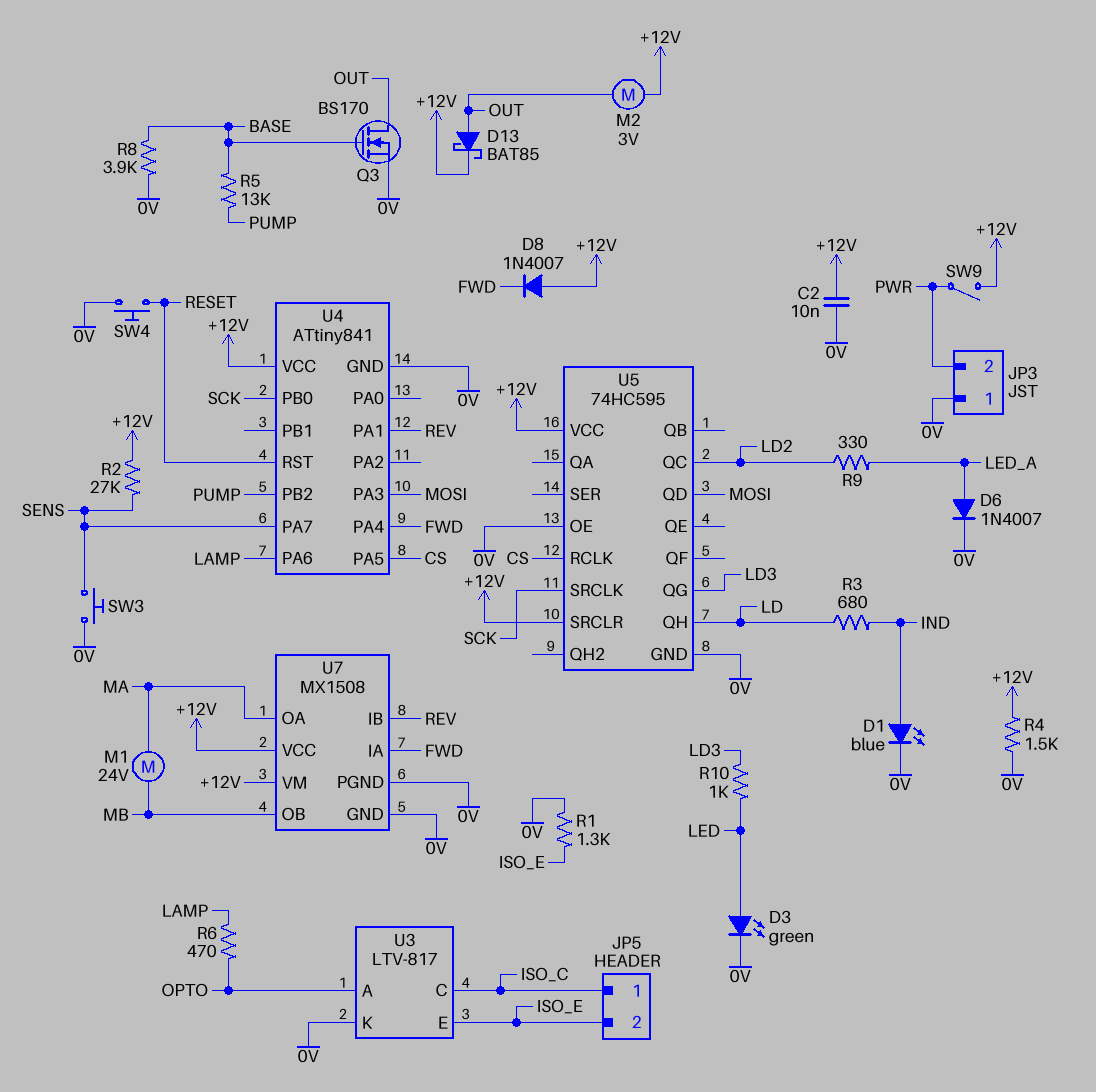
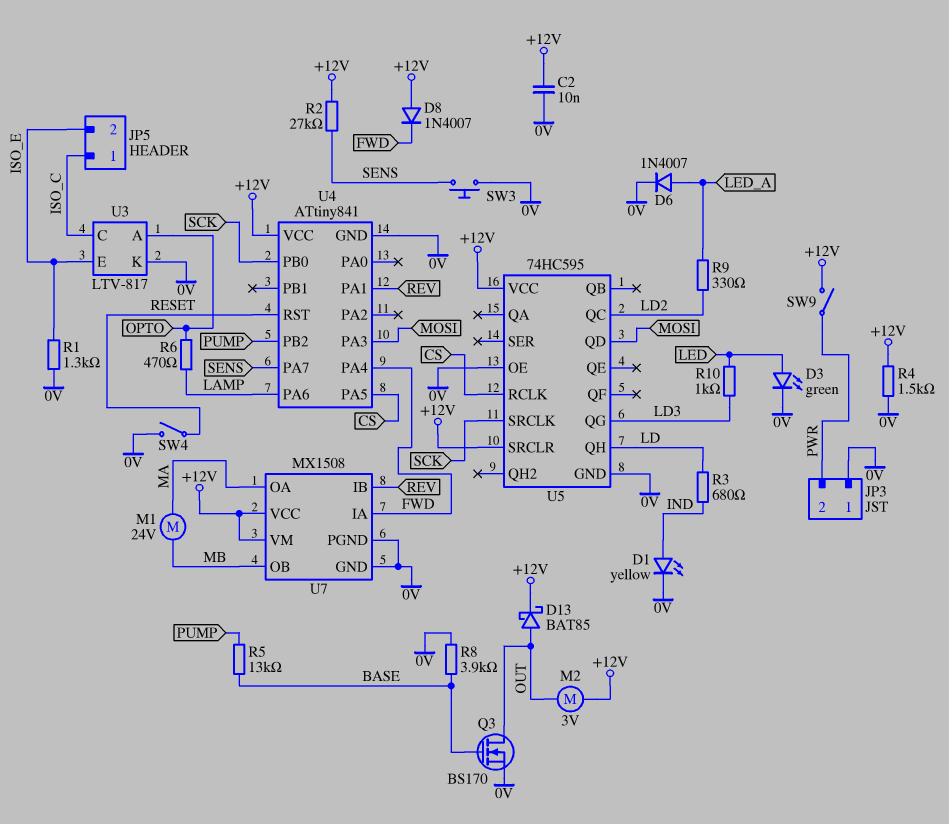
D1: LED blue (A IND, K 0V) -> LED yellow (A IND, K 0V)
SW4: button (0V, RESET) -> switch (0V, RESET)

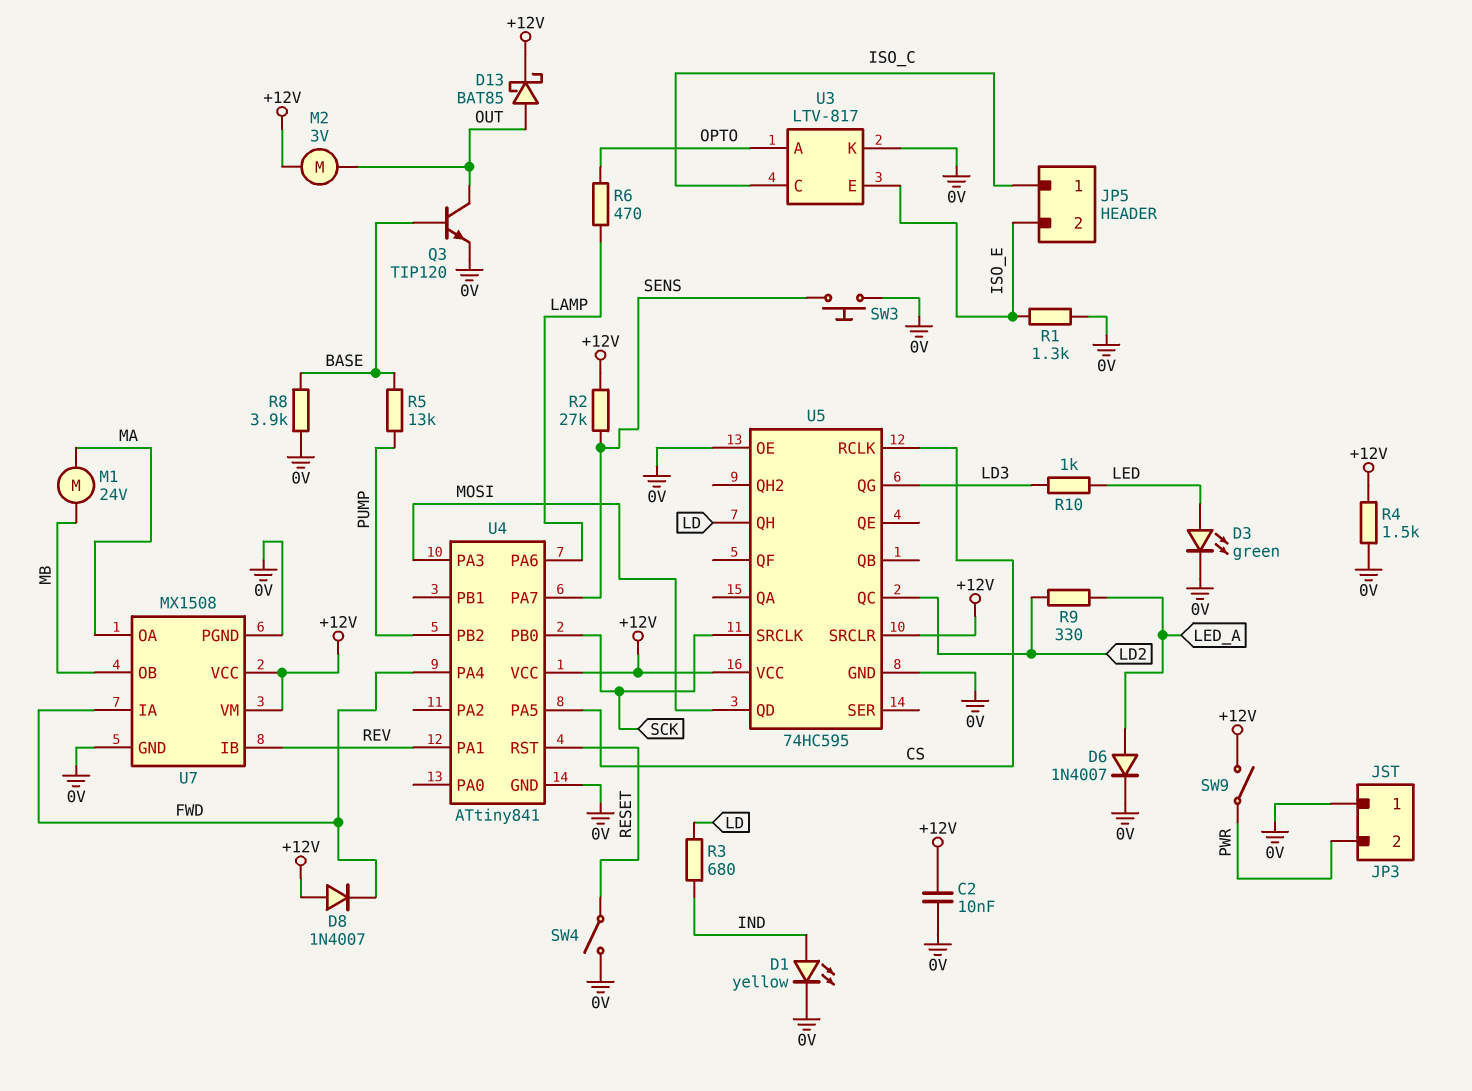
Q3: NMOS BS170 (G BASE, D OUT, S 0V) -> NPN TIP120 (B BASE, C OUT, E 0V)

